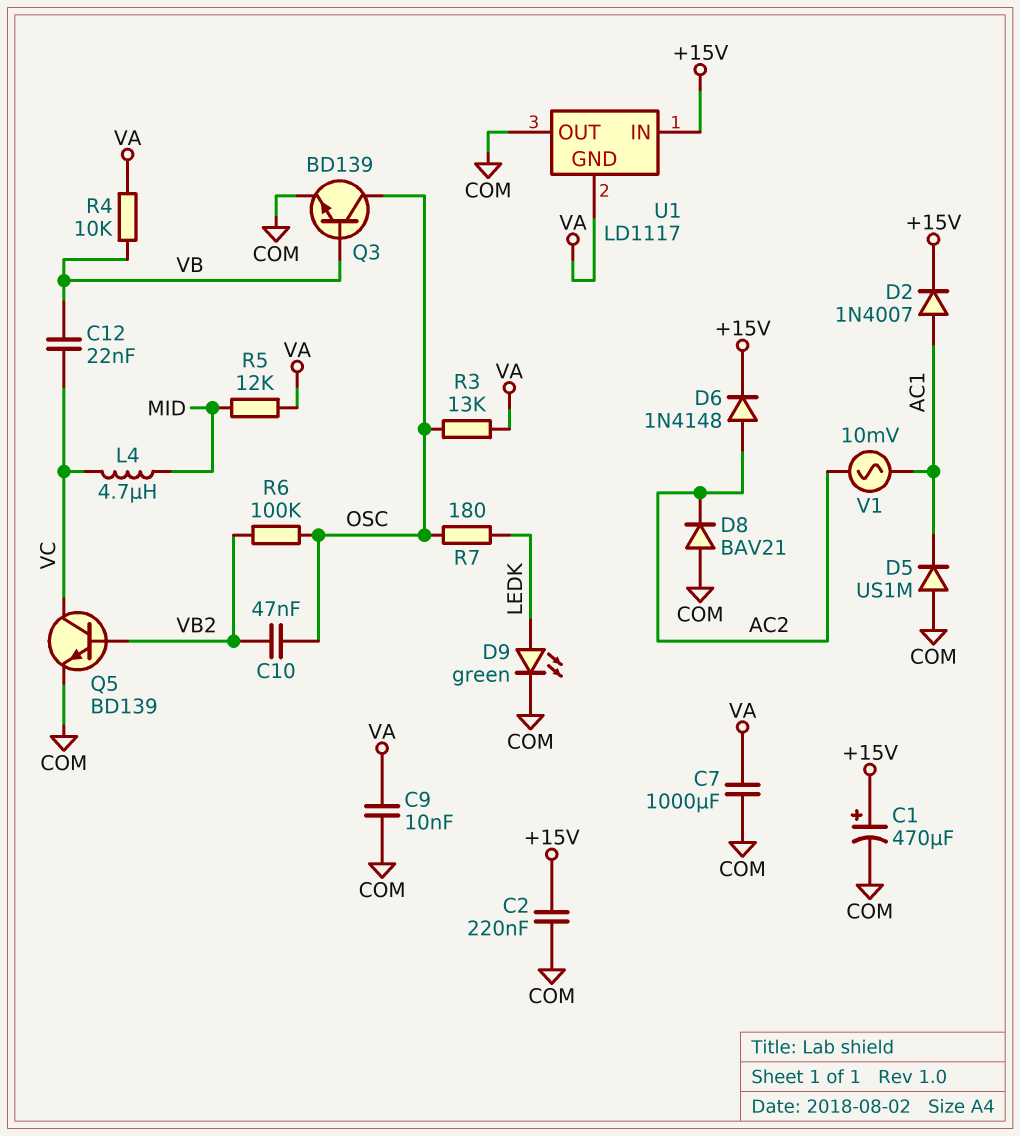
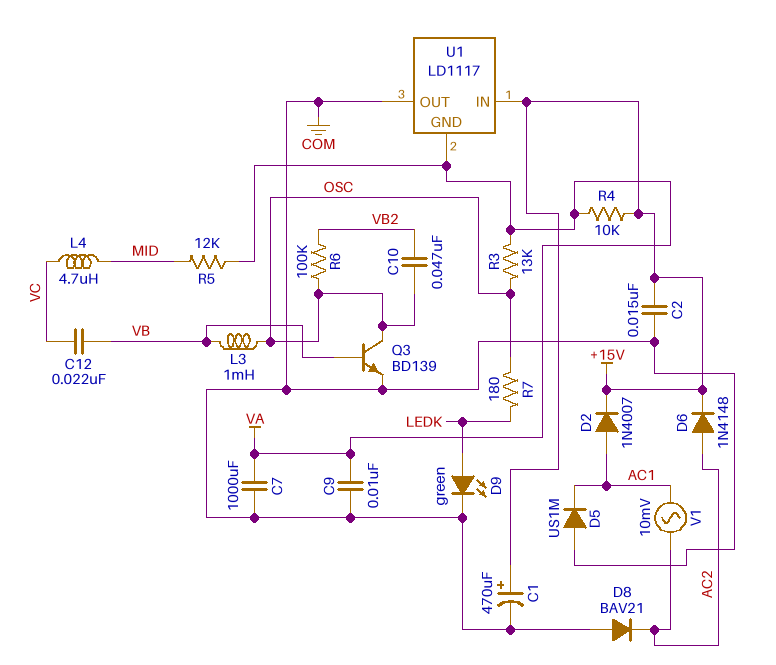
C2: 220nF (+15V, COM) -> 15nF (+15V, COM)
L3: none -> 1mH (OSC, VB)
Q5: NPN BD139 (B VB2, C VC, E COM) -> none
R4: 10k (VA, VB) -> 10k (+15V, VA)

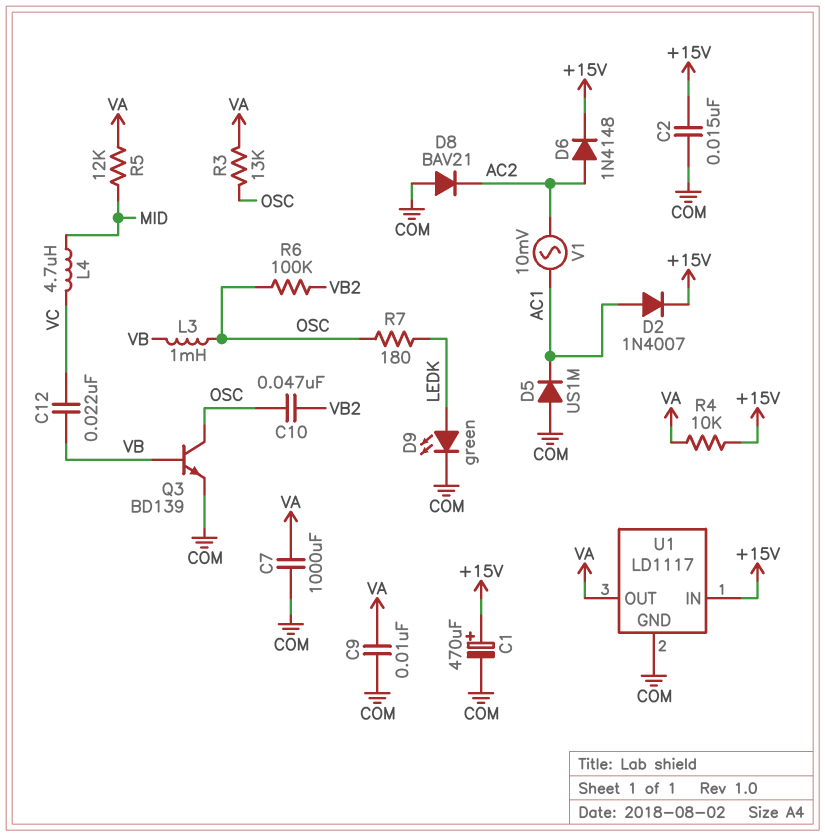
U1 pin GND: VA -> COM
U1 pin OUT: COM -> VA

